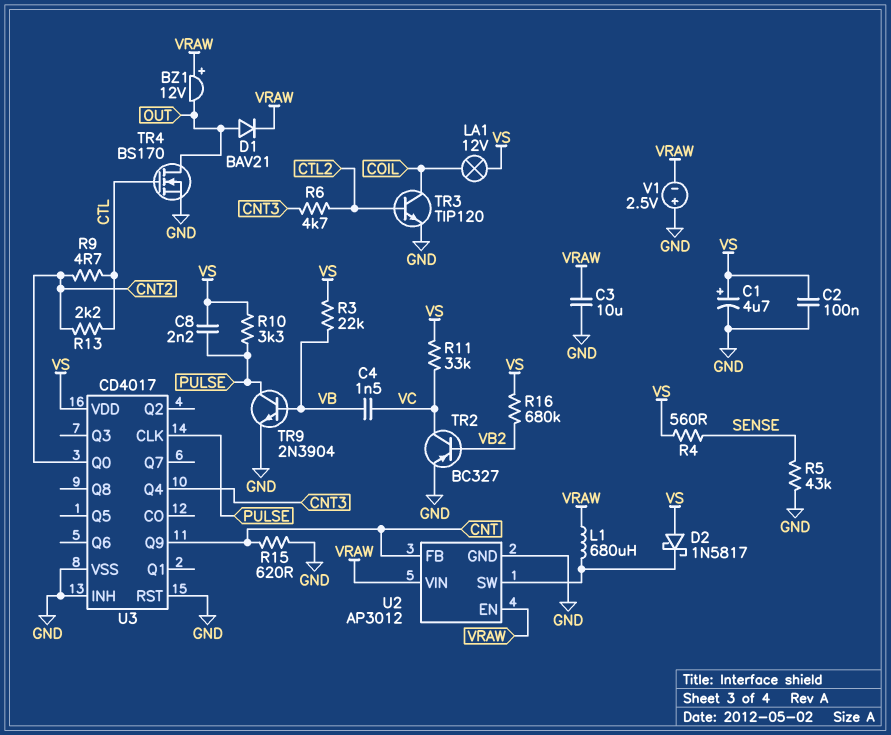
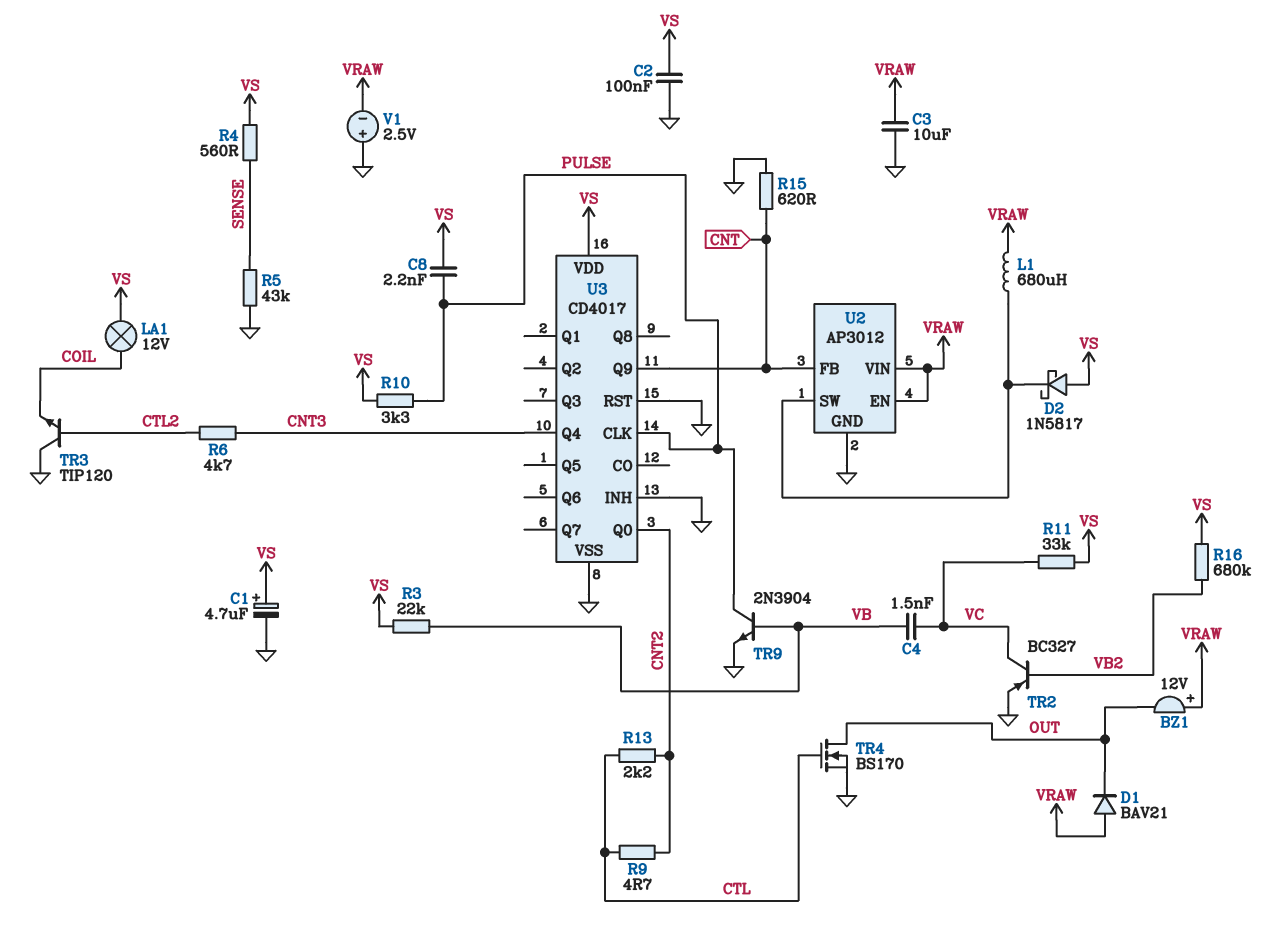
D1: diode BAV21 (A OUT, K VRAW) -> diode BAV21 (A VRAW, K OUT)
TR3: NPN TIP120 (B CTL2, C COIL, E GND) -> NPN TIP120 (B CTL2, C GND, E COIL)

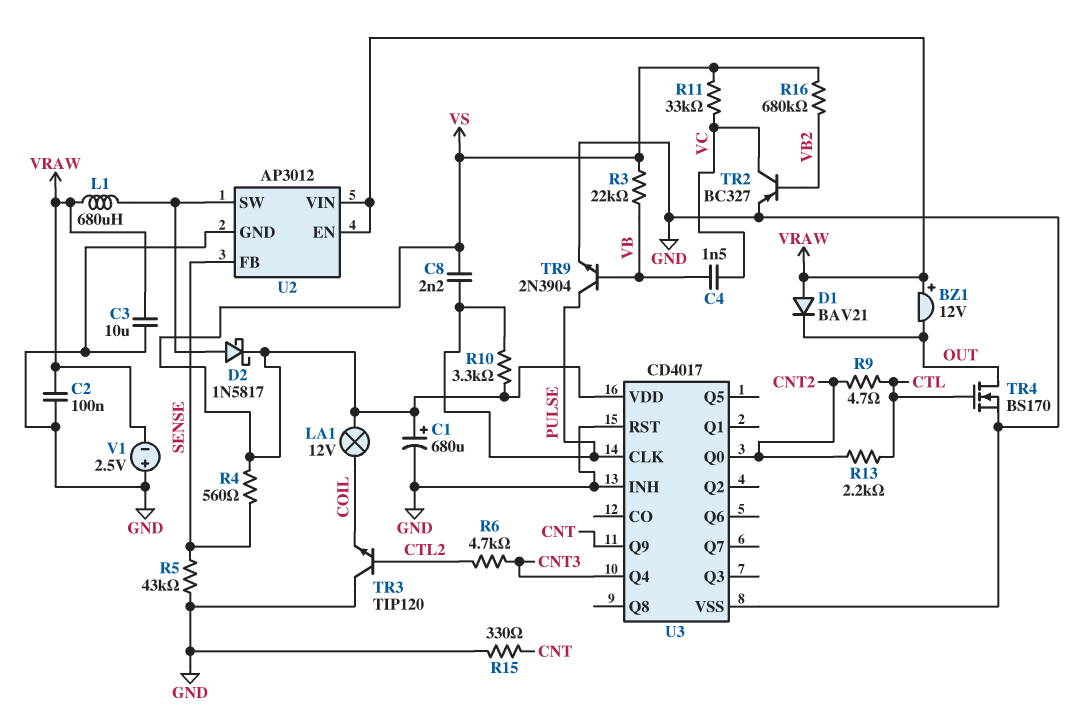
C1: 4.7uF (plus VS, minus GND) -> 680uF (plus VS, minus GND)
C2: 100nF (GND, VS) -> 100nF (GND, VRAW)
D2: schottky 1N5817 (A VS, K U2/SW) -> schottky 1N5817 (A U2/SW, K VS)
R15: 620 (CNT, GND) -> 330 (CNT, GND)
U2 pin FB: CNT -> SENSE

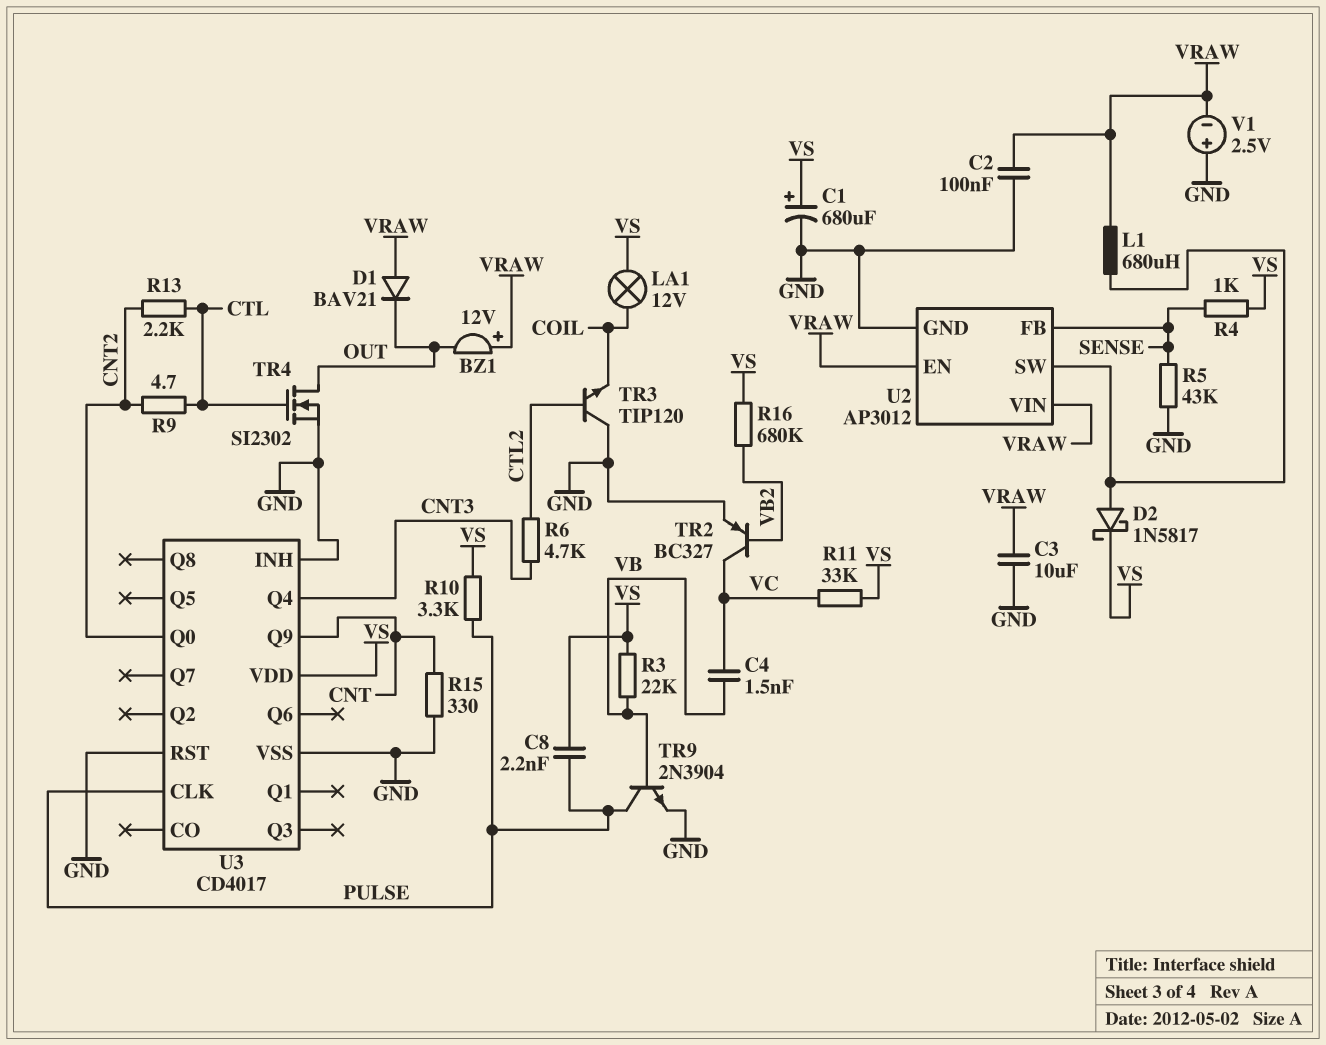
R4: 560 (SENSE, VS) -> 1k (SENSE, VS)
TR4: NMOS BS170 (G CTL, D OUT, S GND) -> NMOS SI2302 (G CTL, D OUT, S GND)

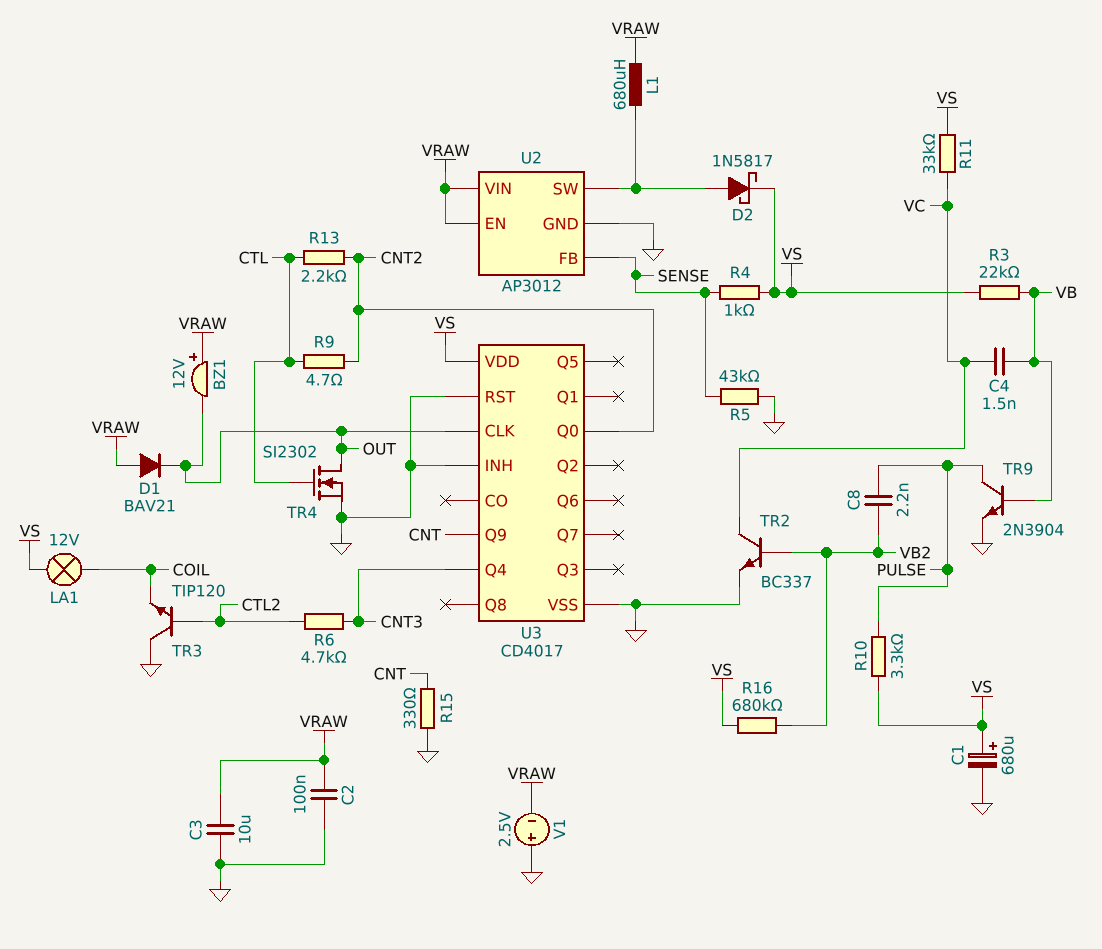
C8: 2.2nF (PULSE, VS) -> 2.2nF (PULSE, VB2)
TR2: PNP BC327 (B VB2, C VC, E GND) -> NPN BC337 (B VB2, C VC, E GND)
U3 pin CLK: PULSE -> OUT

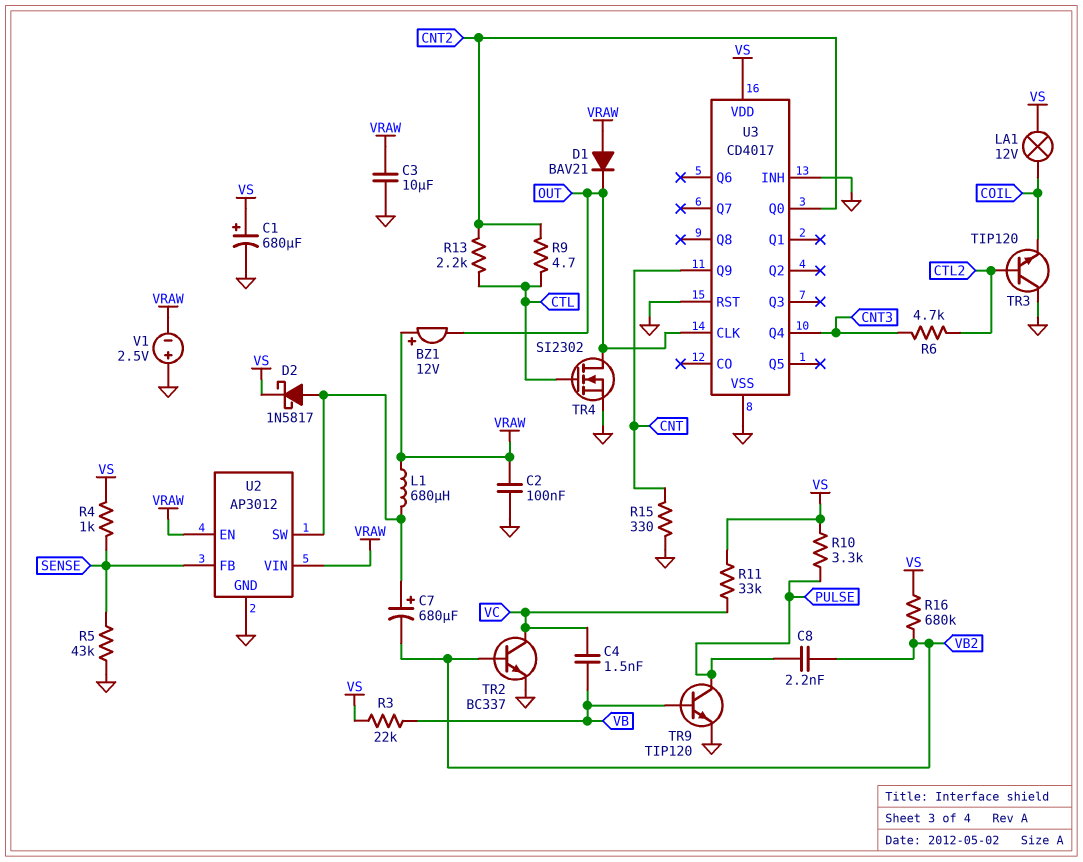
C7: none -> 680uF (plus U2/SW, minus VB2)
TR9: NPN 2N3904 (B VB, C PULSE, E GND) -> NPN TIP120 (B VB, C PULSE, E GND)

